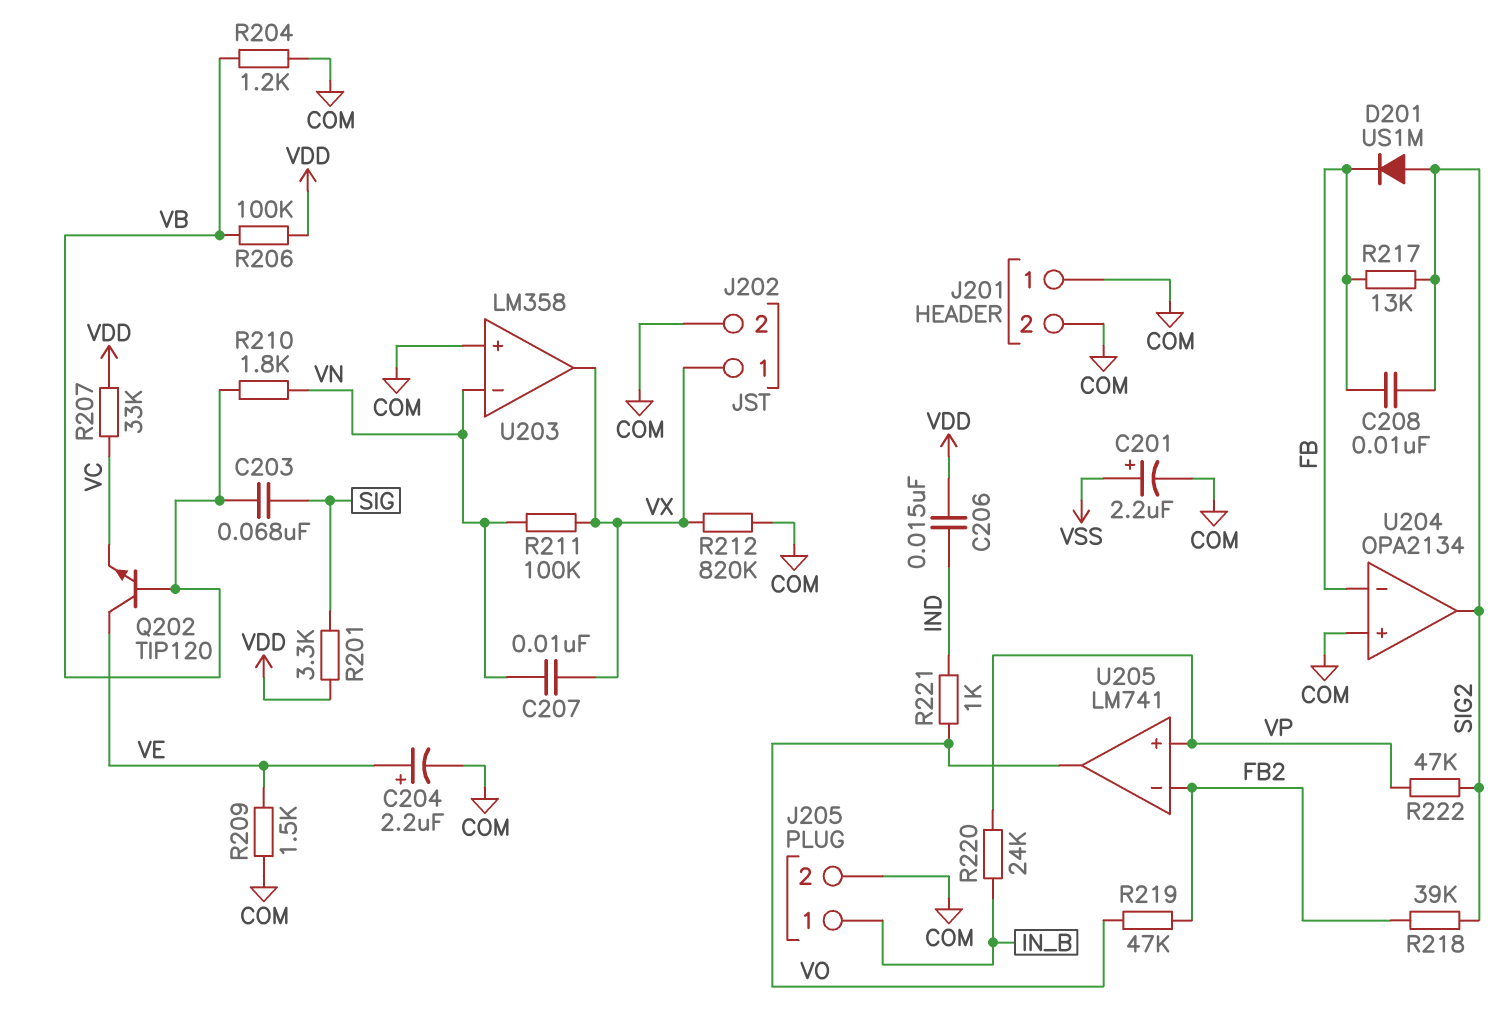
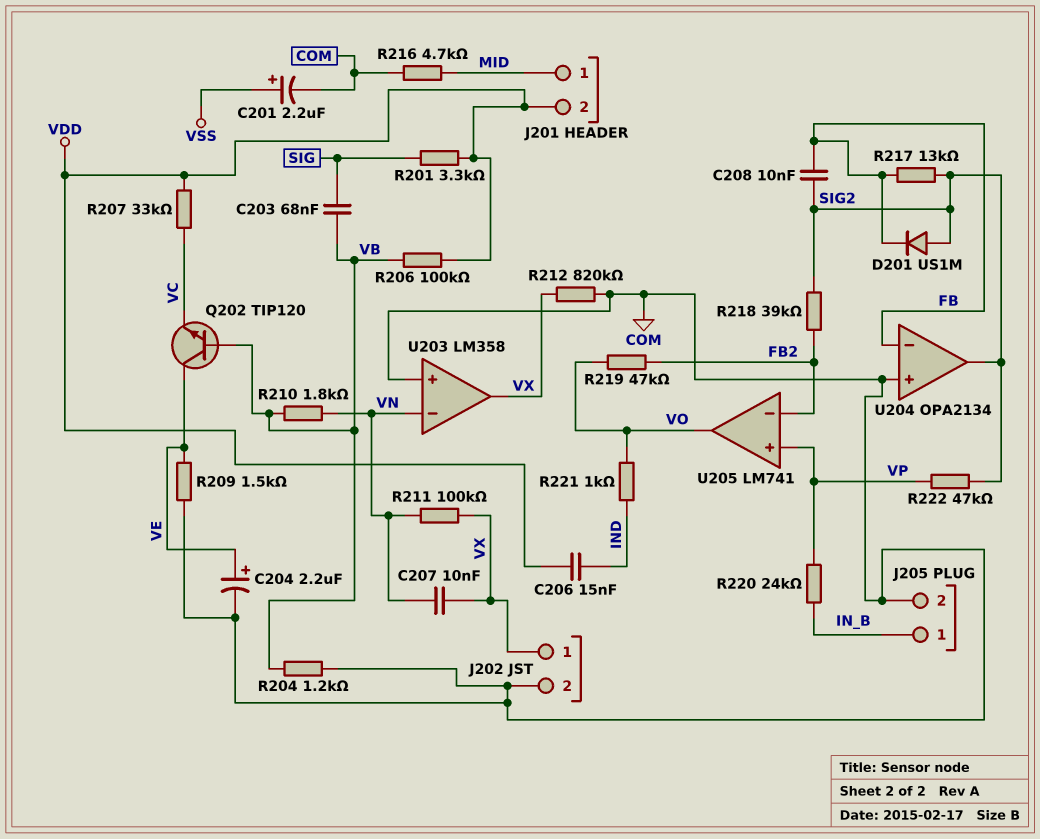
J201 pin 1: COM -> MID
J201 pin 2: COM -> VDD
R216: none -> 4.7k (COM, MID)

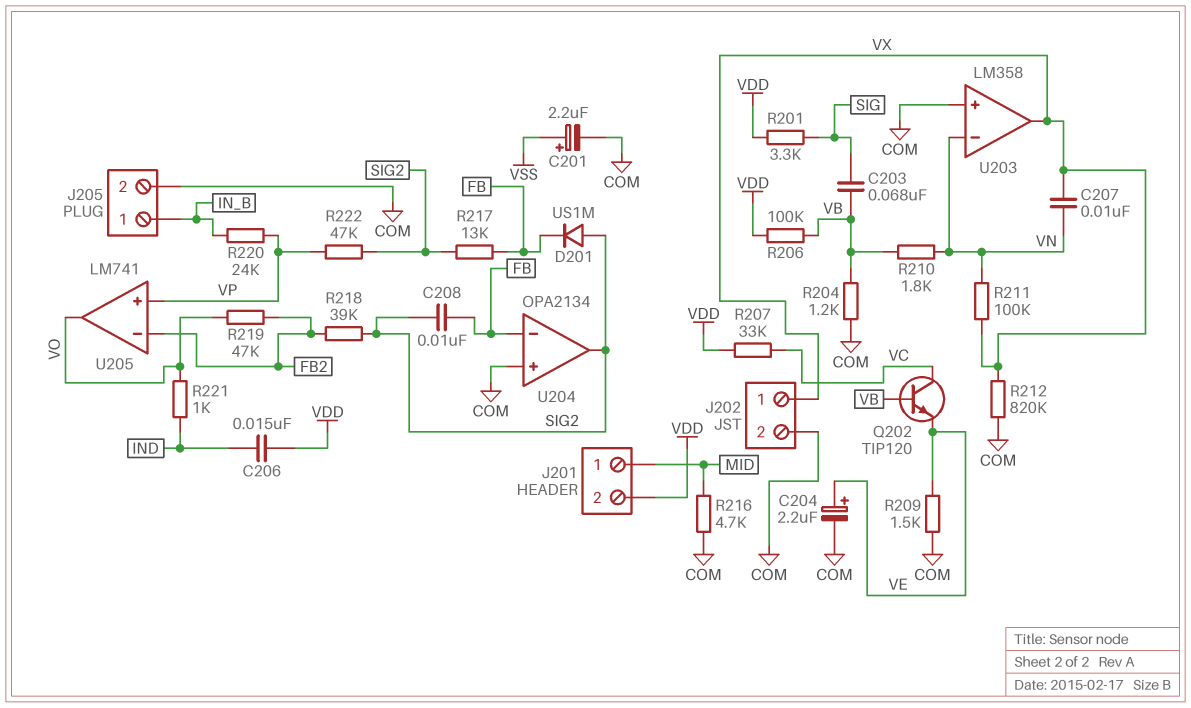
Q202: NPN TIP120 (B VB, C VE, E VC) -> NPN TIP120 (B VB, C VC, E VE)

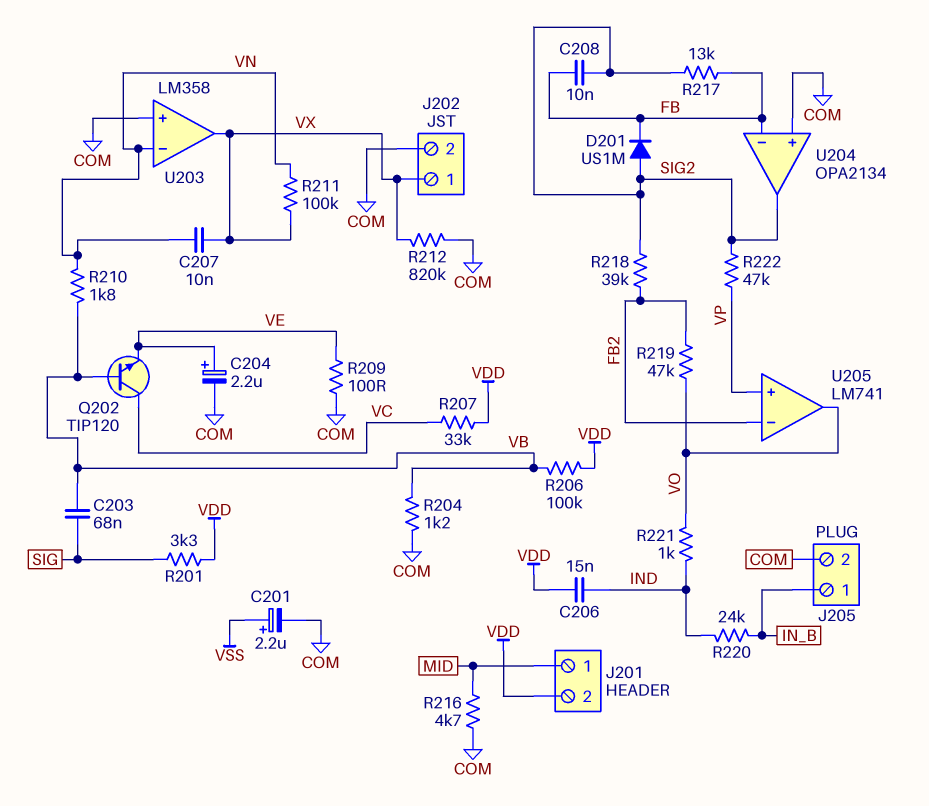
R209: 1.5k (COM, VE) -> 100 (COM, VE)
R220: 24k (IN_B, VP) -> 24k (IND, IN_B)

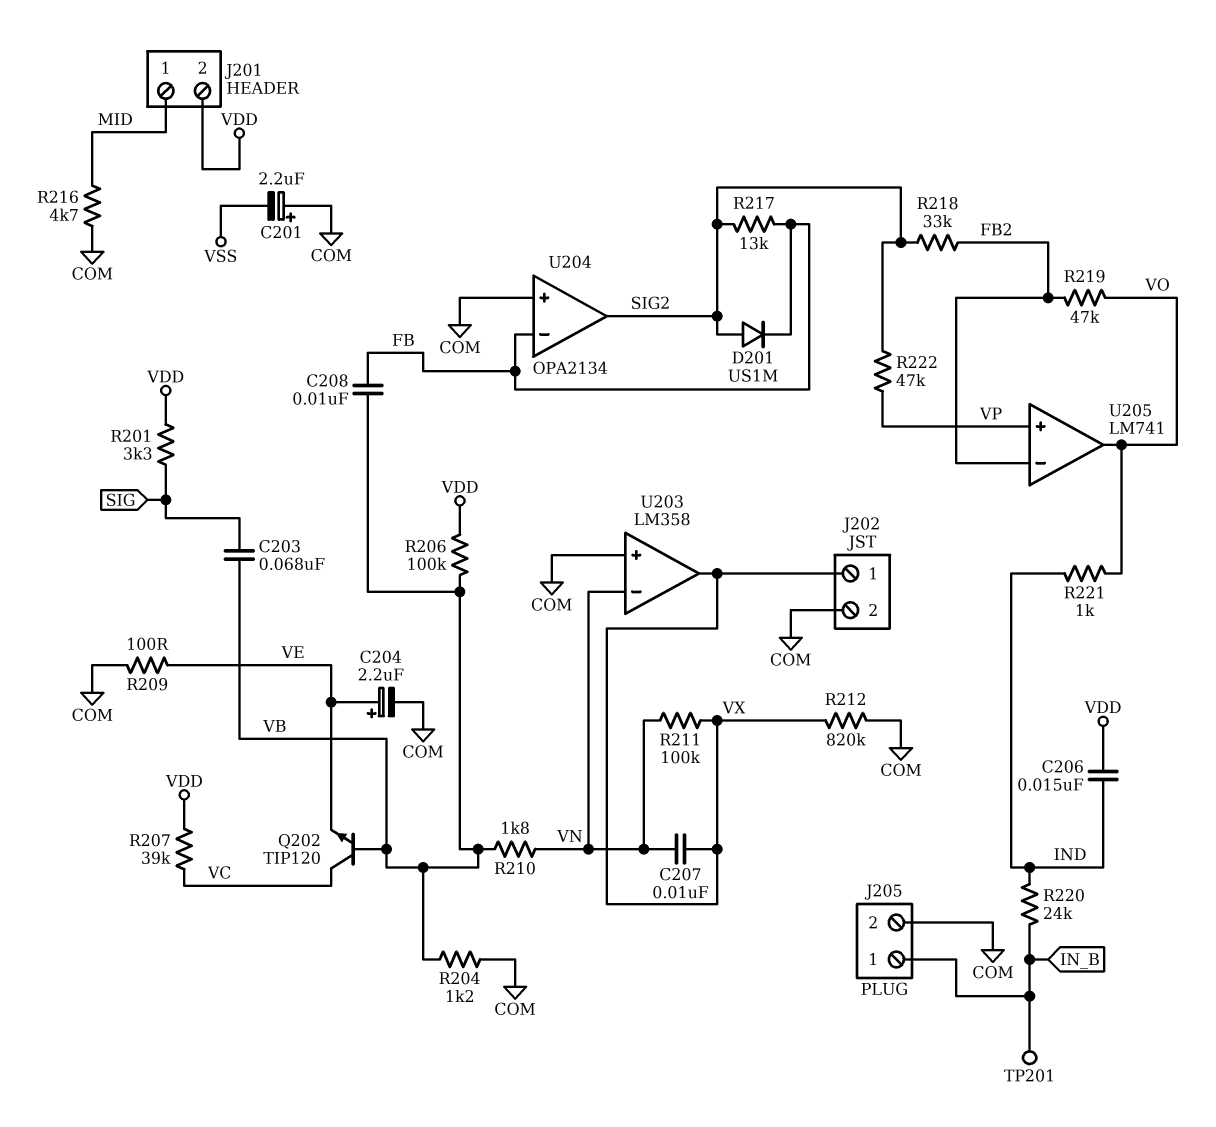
C201: 2.2uF (plus VSS, minus COM) -> 2.2uF (plus COM, minus VSS)
C208: 10nF (FB, SIG2) -> 10nF (FB, VB)
R207: 33k (VC, VDD) -> 39k (VC, VDD)
R218: 39k (FB2, SIG2) -> 33k (FB2, SIG2)
TP201: none -> test point (IN_B)

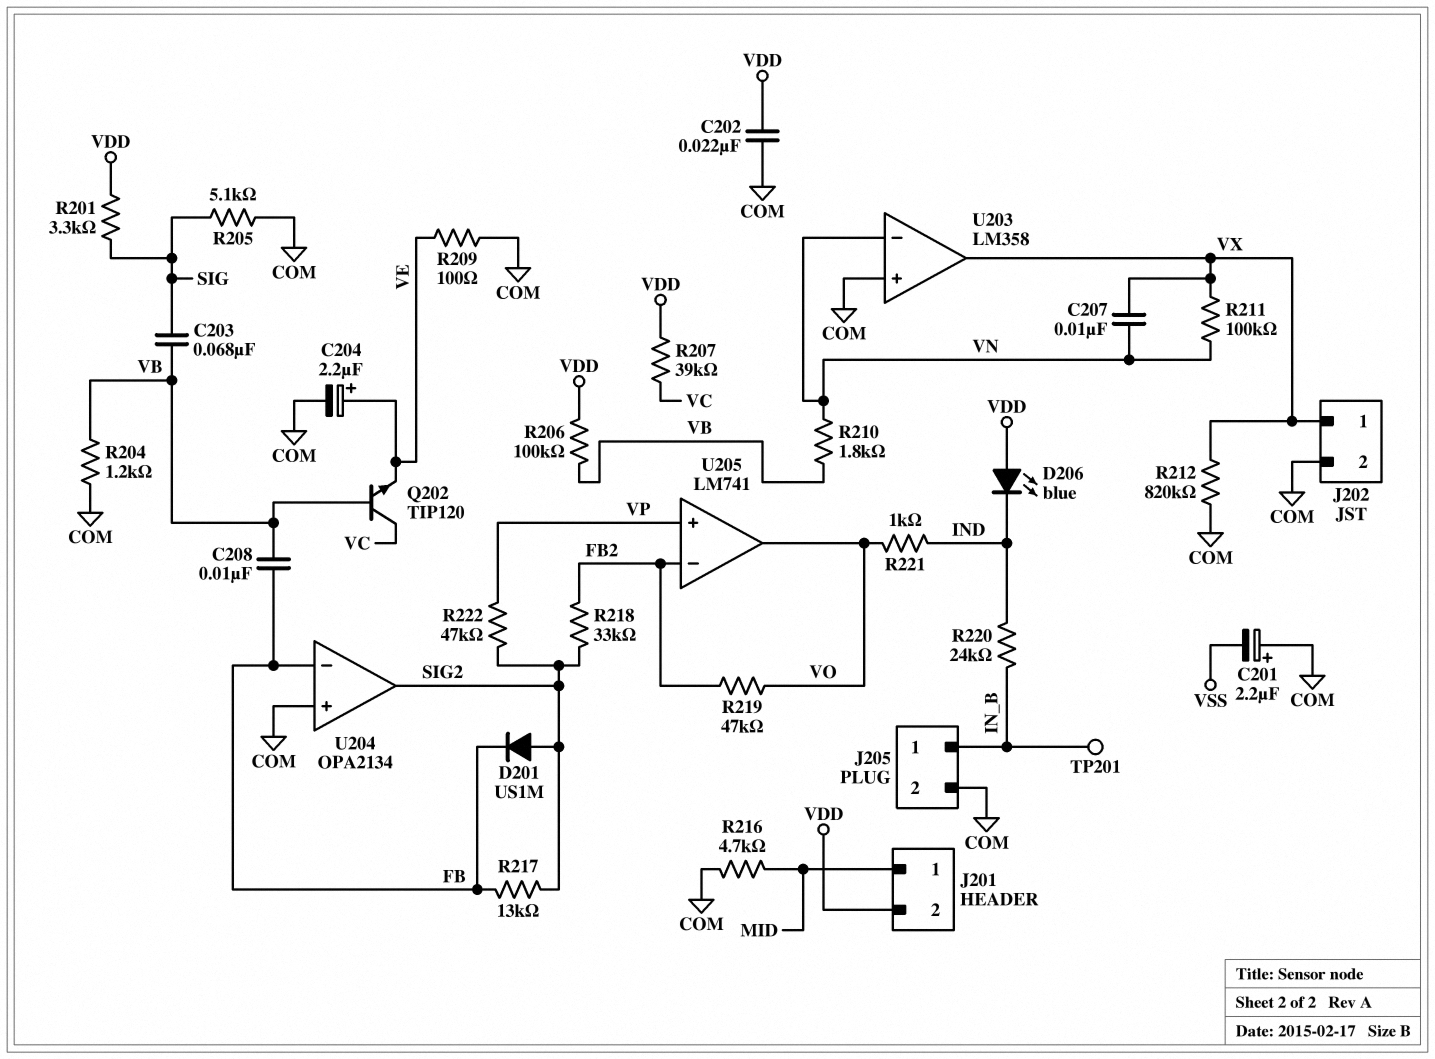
C202: none -> 22nF (COM, VDD)
C206: 15nF (IND, VDD) -> none
D206: none -> LED blue (A VDD, K IND)
R205: none -> 5.1k (COM, SIG)

